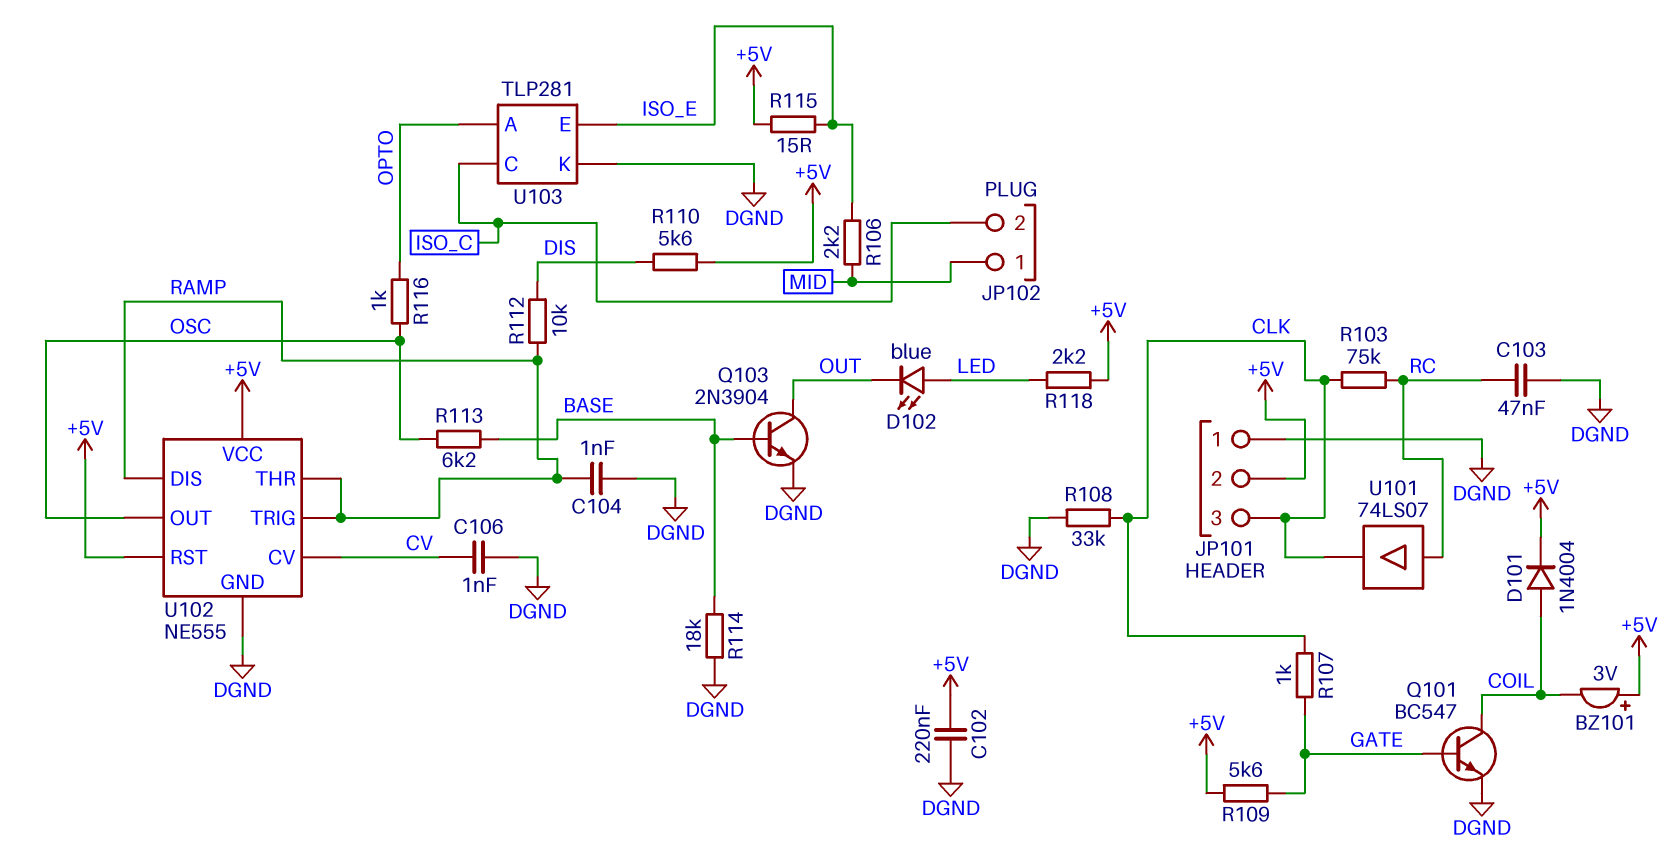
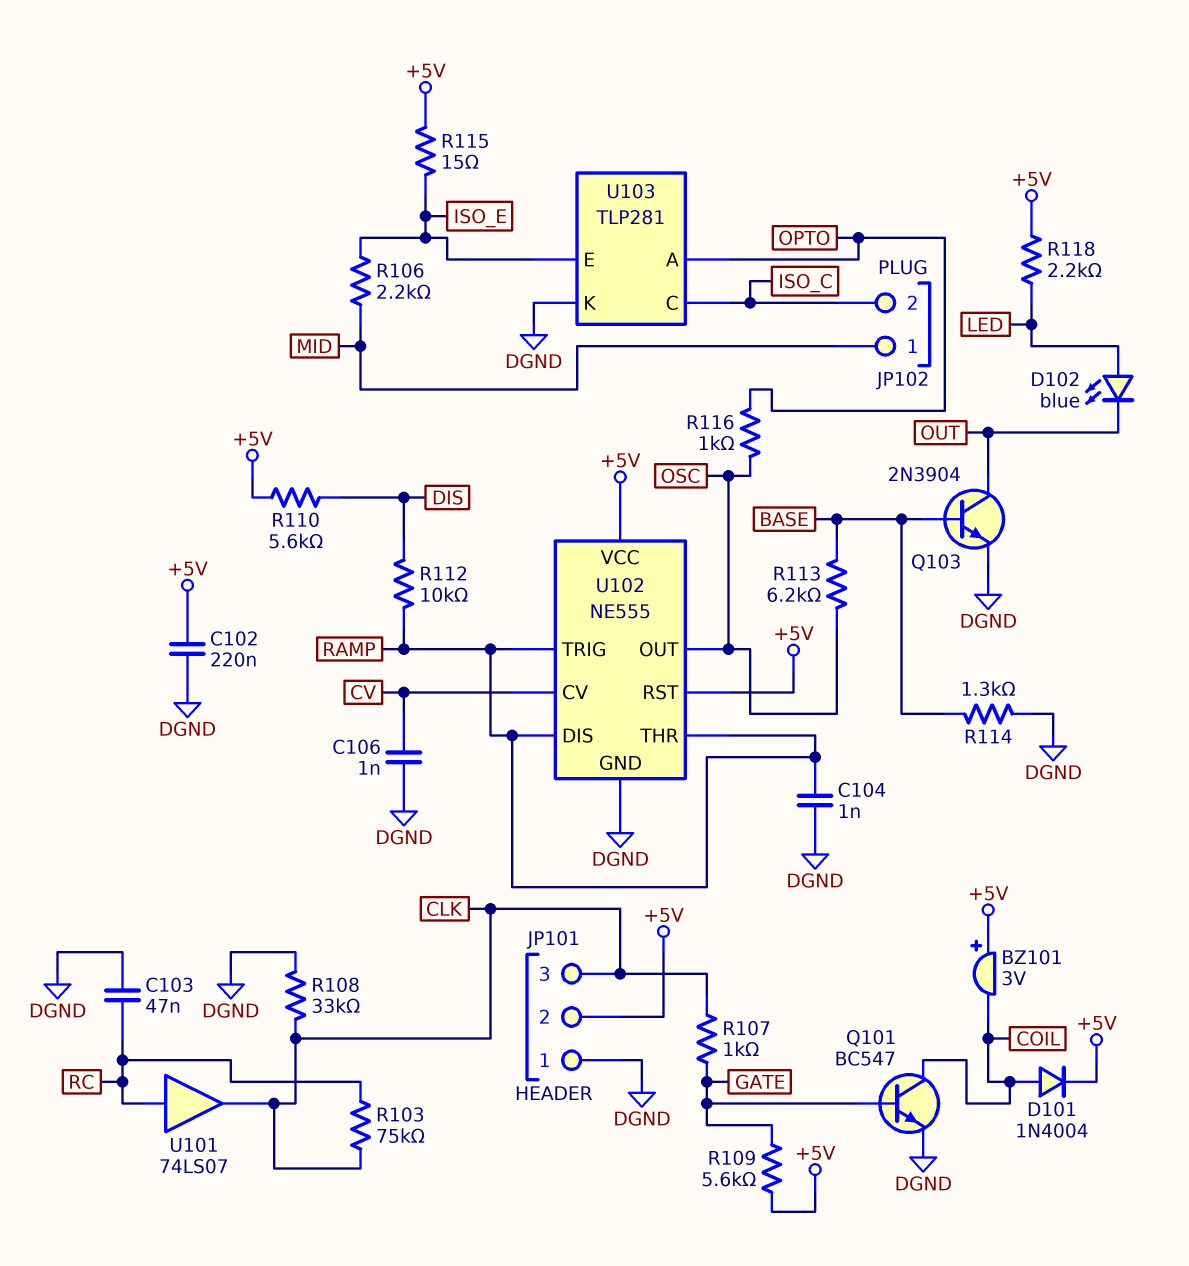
R114: 18k (BASE, DGND) -> 1.3k (BASE, DGND)

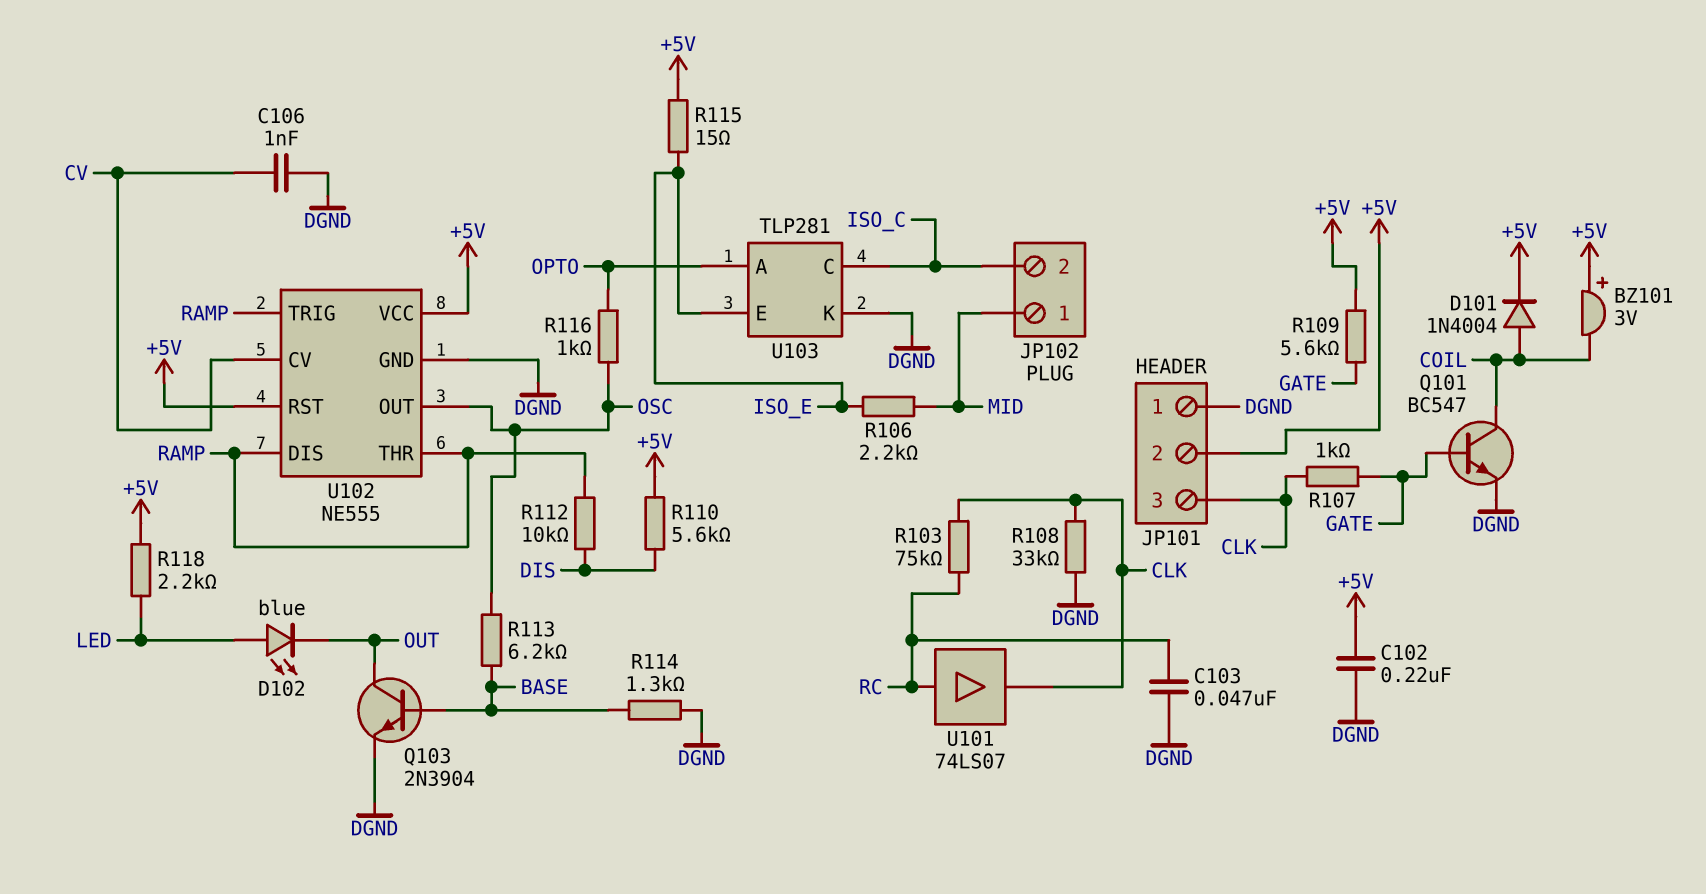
C104: 1nF (DGND, RAMP) -> none

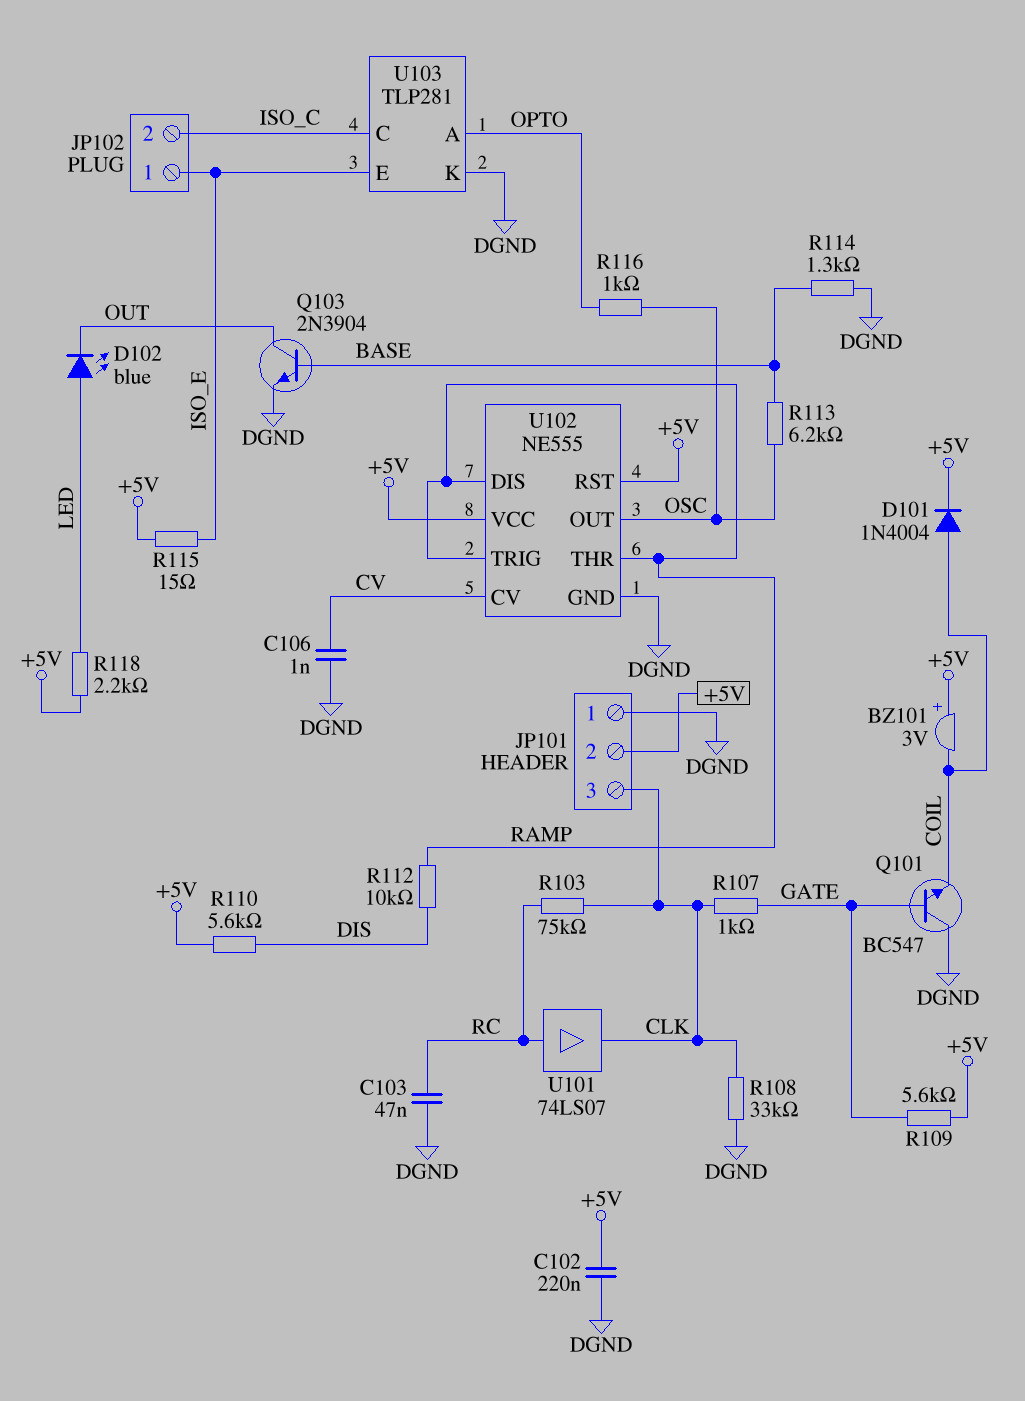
JP102 pin 1: MID -> ISO_E
Q101: NPN BC547 (B GATE, C COIL, E DGND) -> NPN BC547 (B GATE, C DGND, E COIL)
R106: 2.2k (ISO_E, MID) -> none

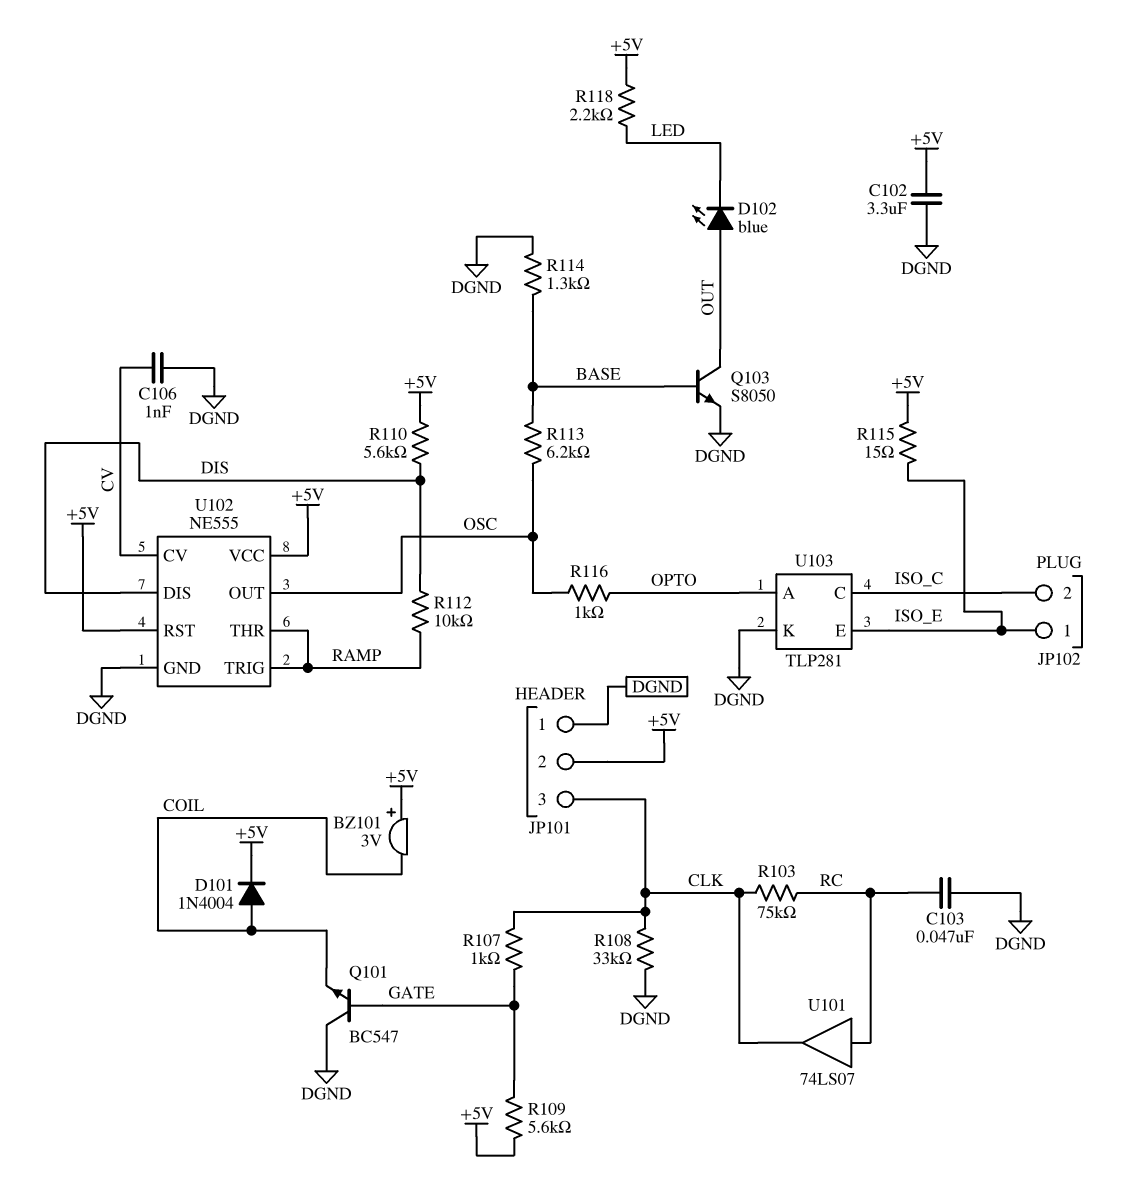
C102: 220nF (+5V, DGND) -> 3.3uF (+5V, DGND)
D102: LED blue (A LED, K OUT) -> LED blue (A OUT, K LED)
Q103: NPN 2N3904 (B BASE, C OUT, E DGND) -> NPN S8050 (B BASE, C OUT, E DGND)
U102 pin DIS: RAMP -> DIS

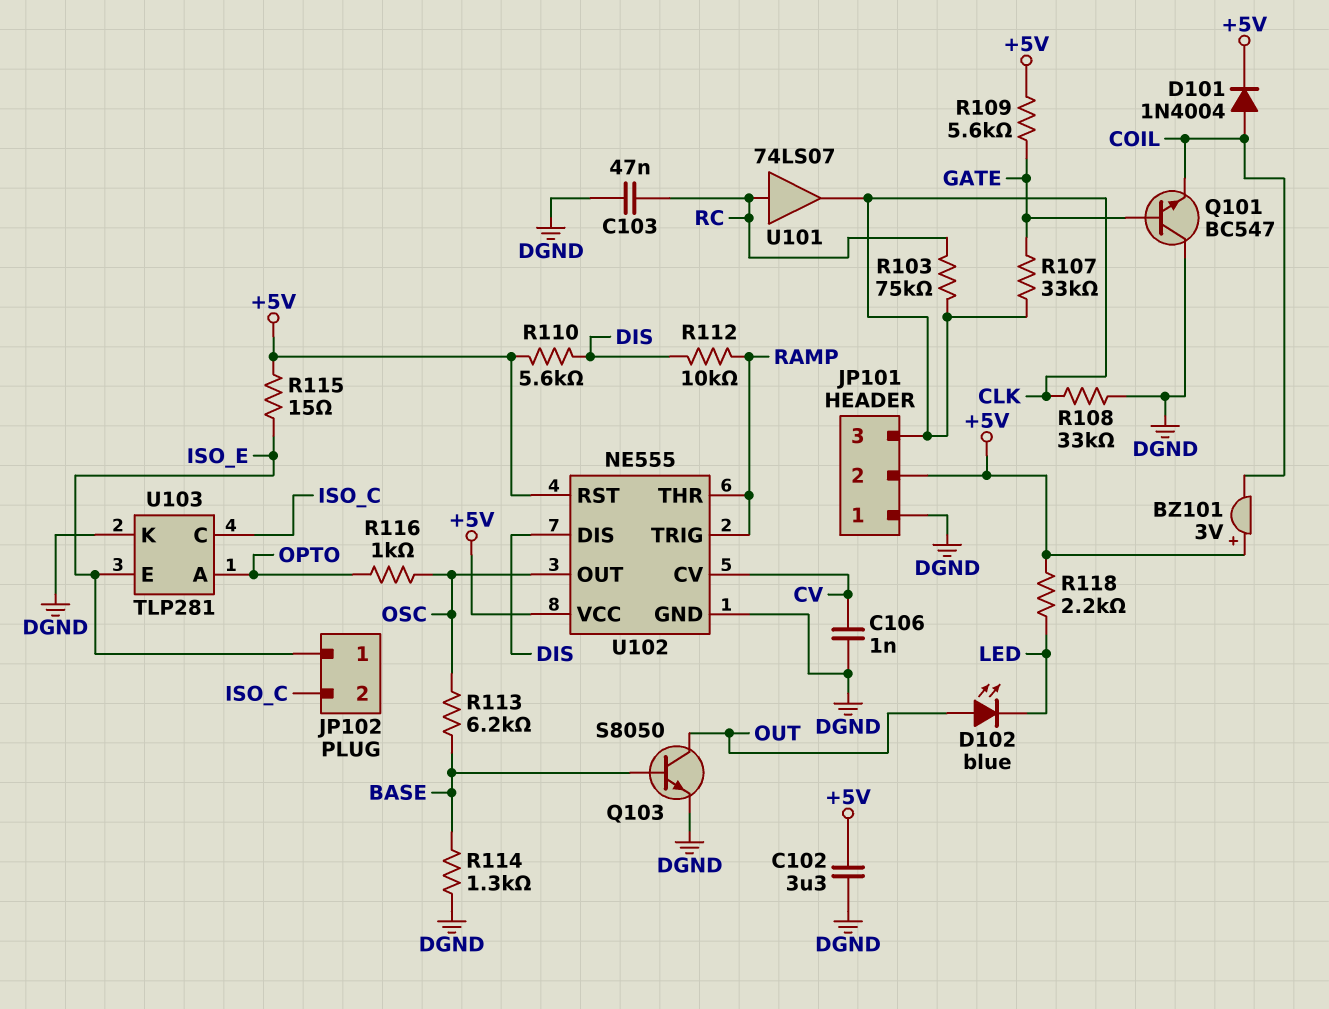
R107: 1k (CLK, GATE) -> 33k (CLK, GATE)

